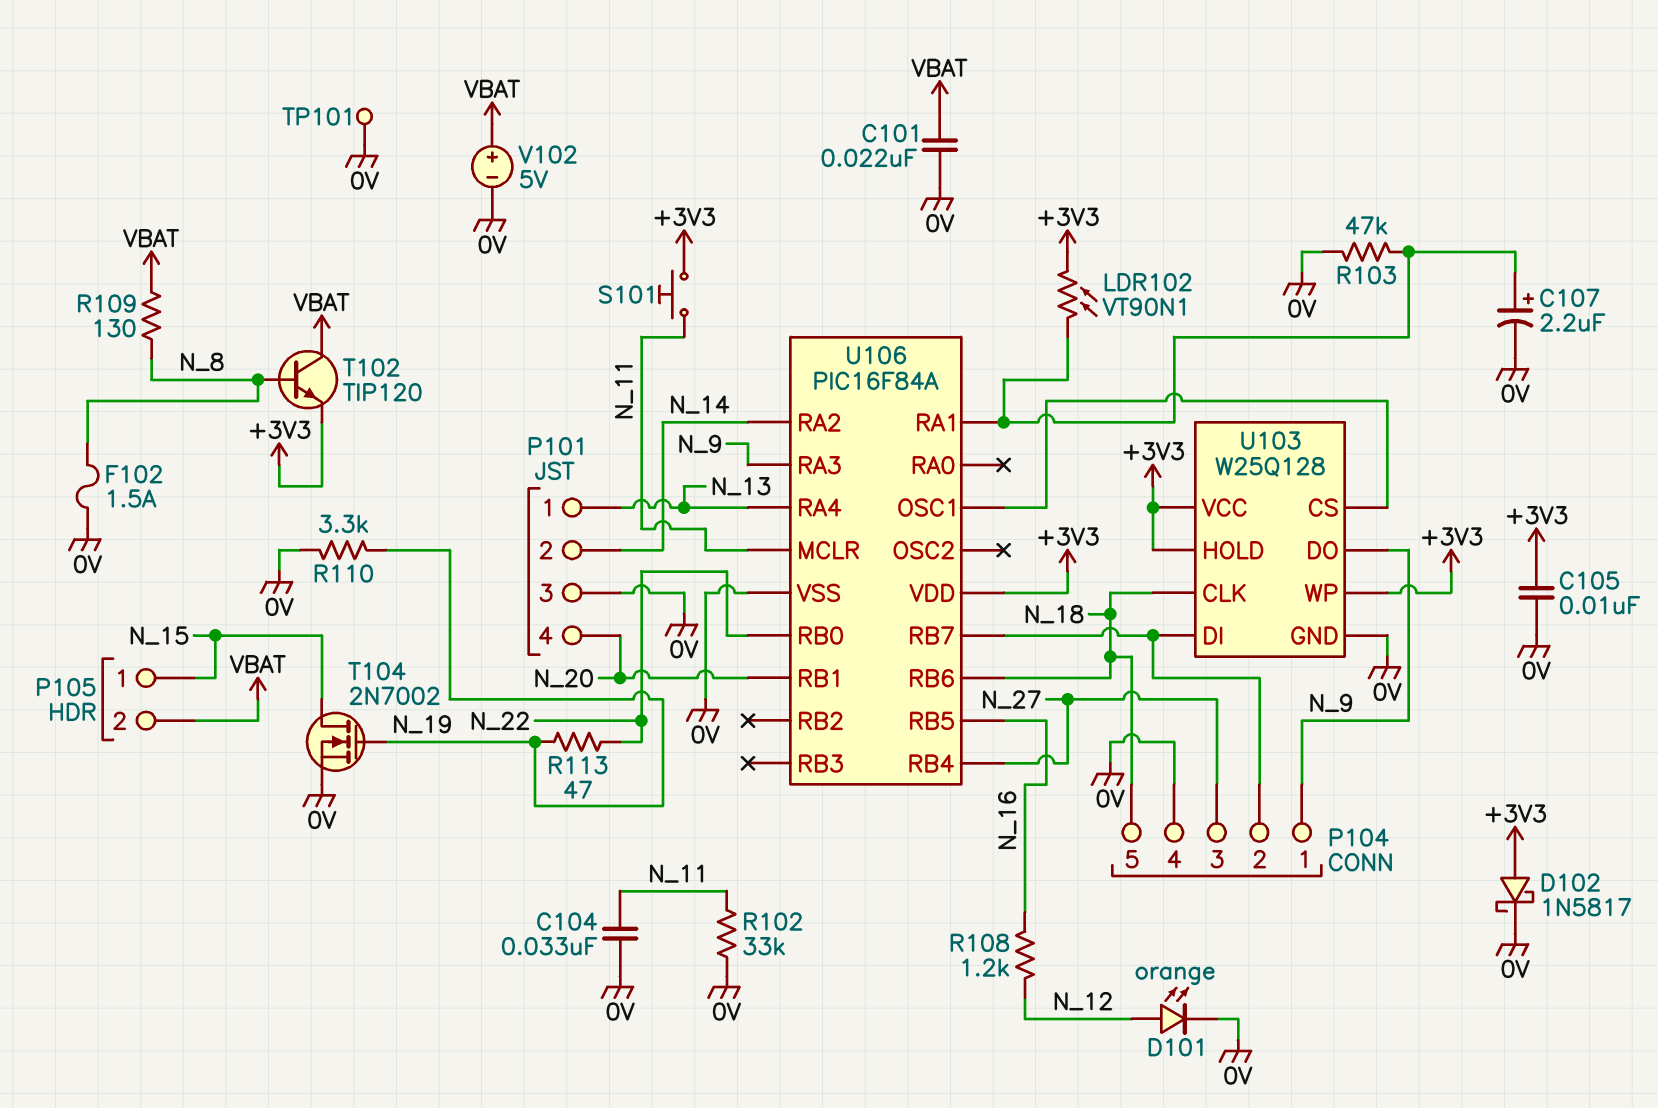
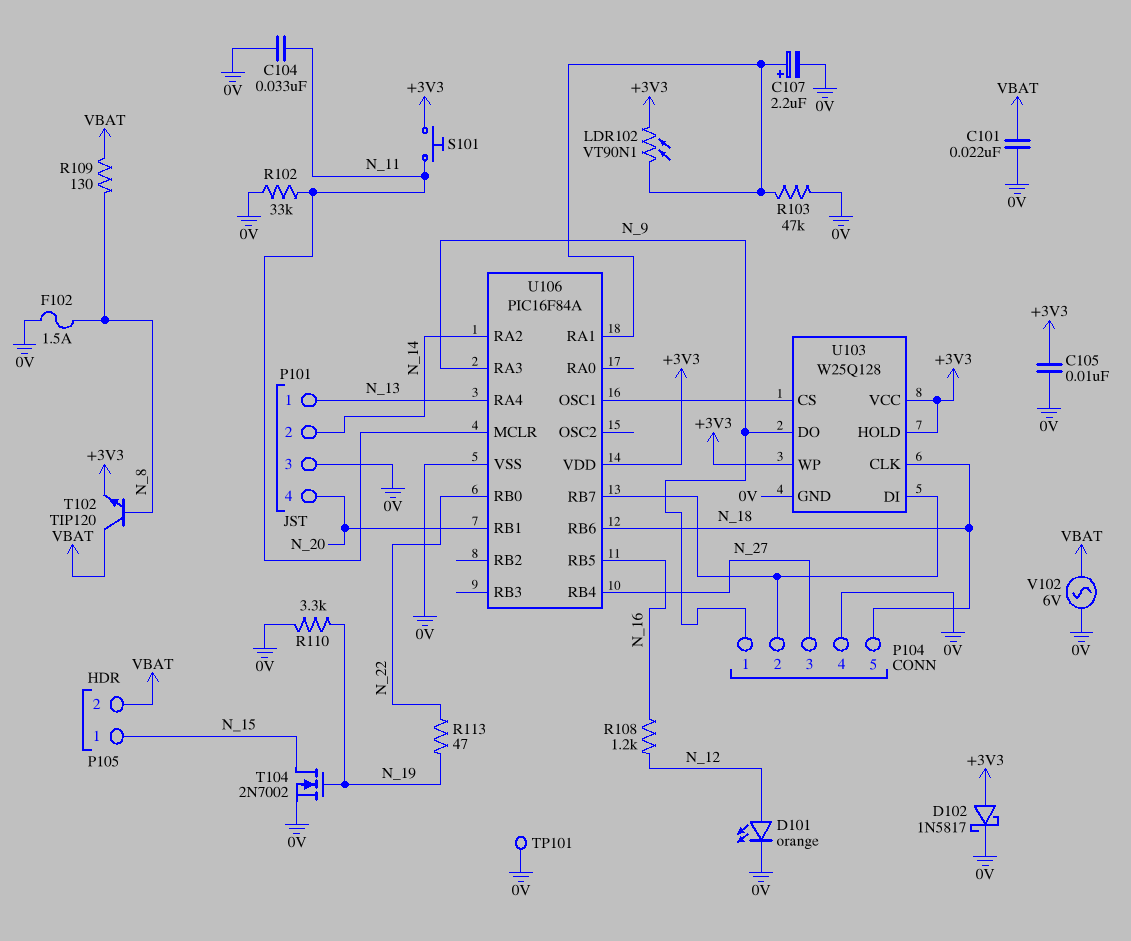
V102: 5V (plus VBAT, minus 0V) -> AC 6V (0V, VBAT)

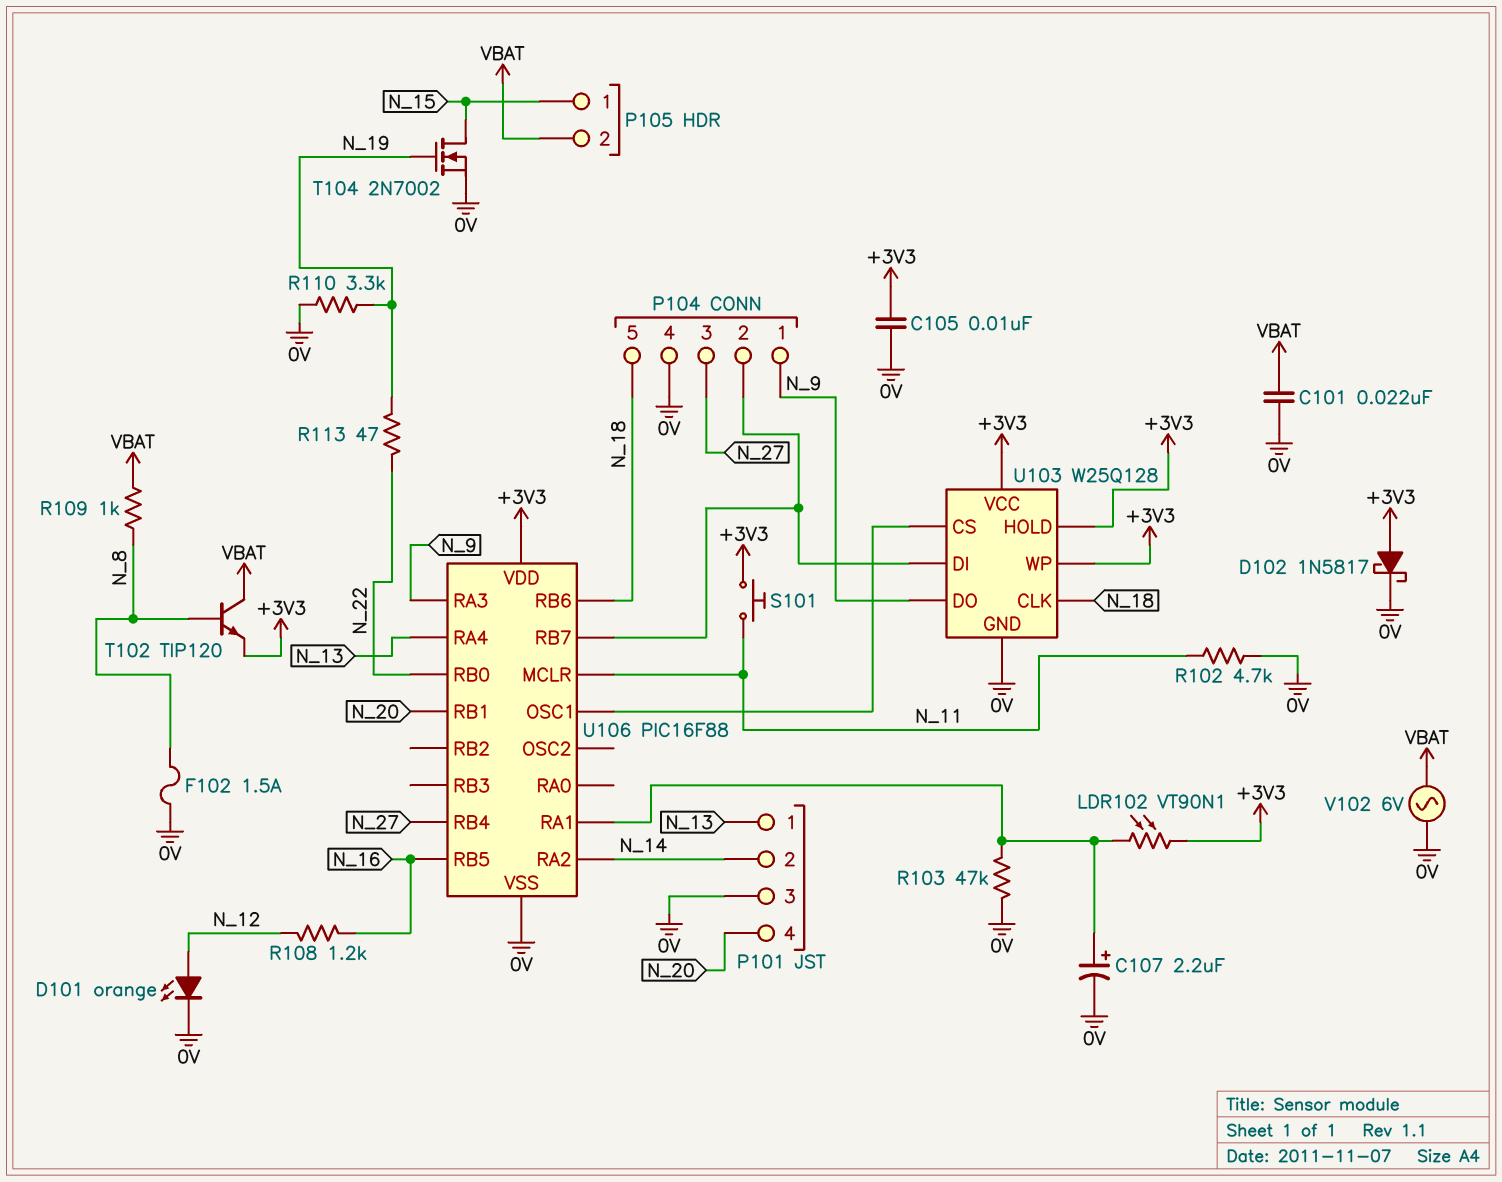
C104: 33nF (0V, N_11) -> none
R102: 33k (0V, N_11) -> 4.7k (0V, N_11)
R109: 130 (N_8, VBAT) -> 1k (N_8, VBAT)
TP101: test point (0V) -> none
U106: PIC16F84A -> PIC16F88

